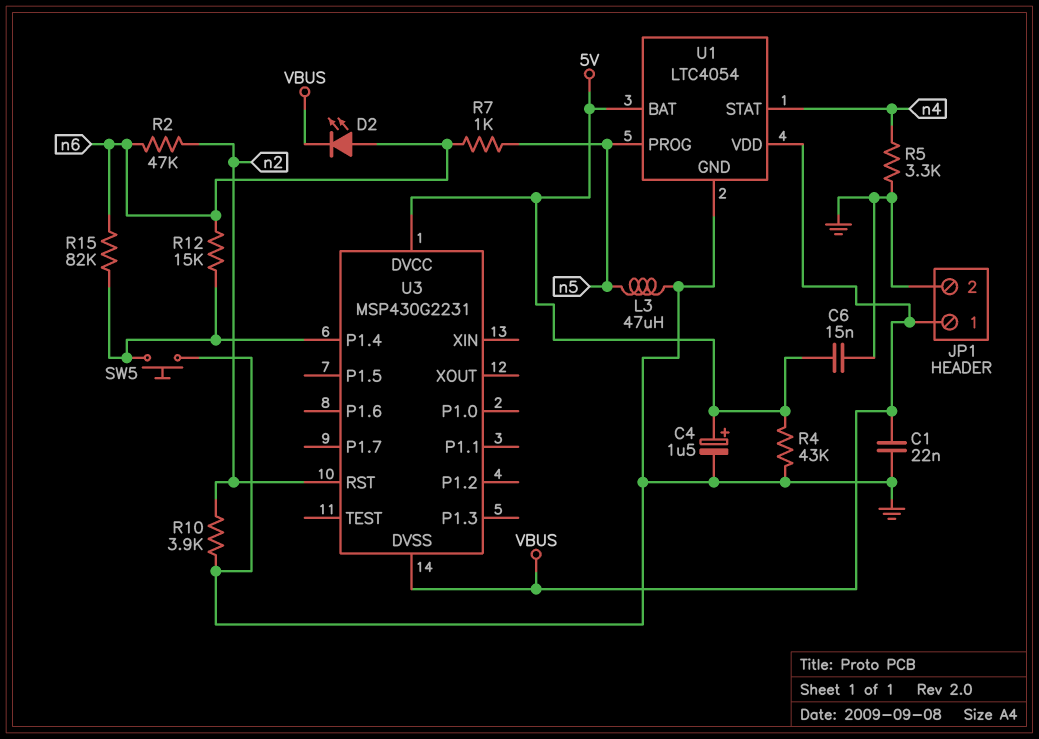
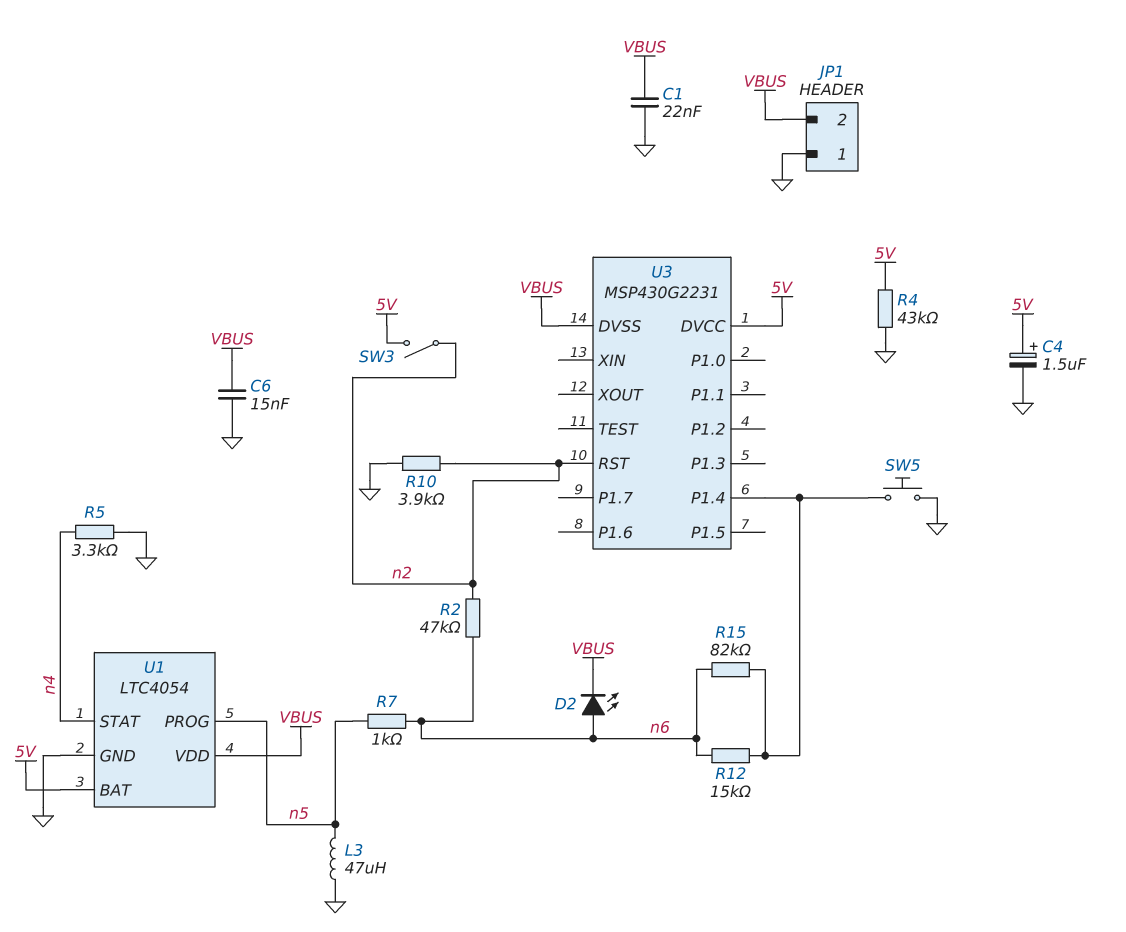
C6: 15nF (5V, GND) -> 15nF (GND, VBUS)
JP1 pin 1: VBUS -> GND
JP1 pin 2: GND -> VBUS
SW3: none -> switch (5V, n2)

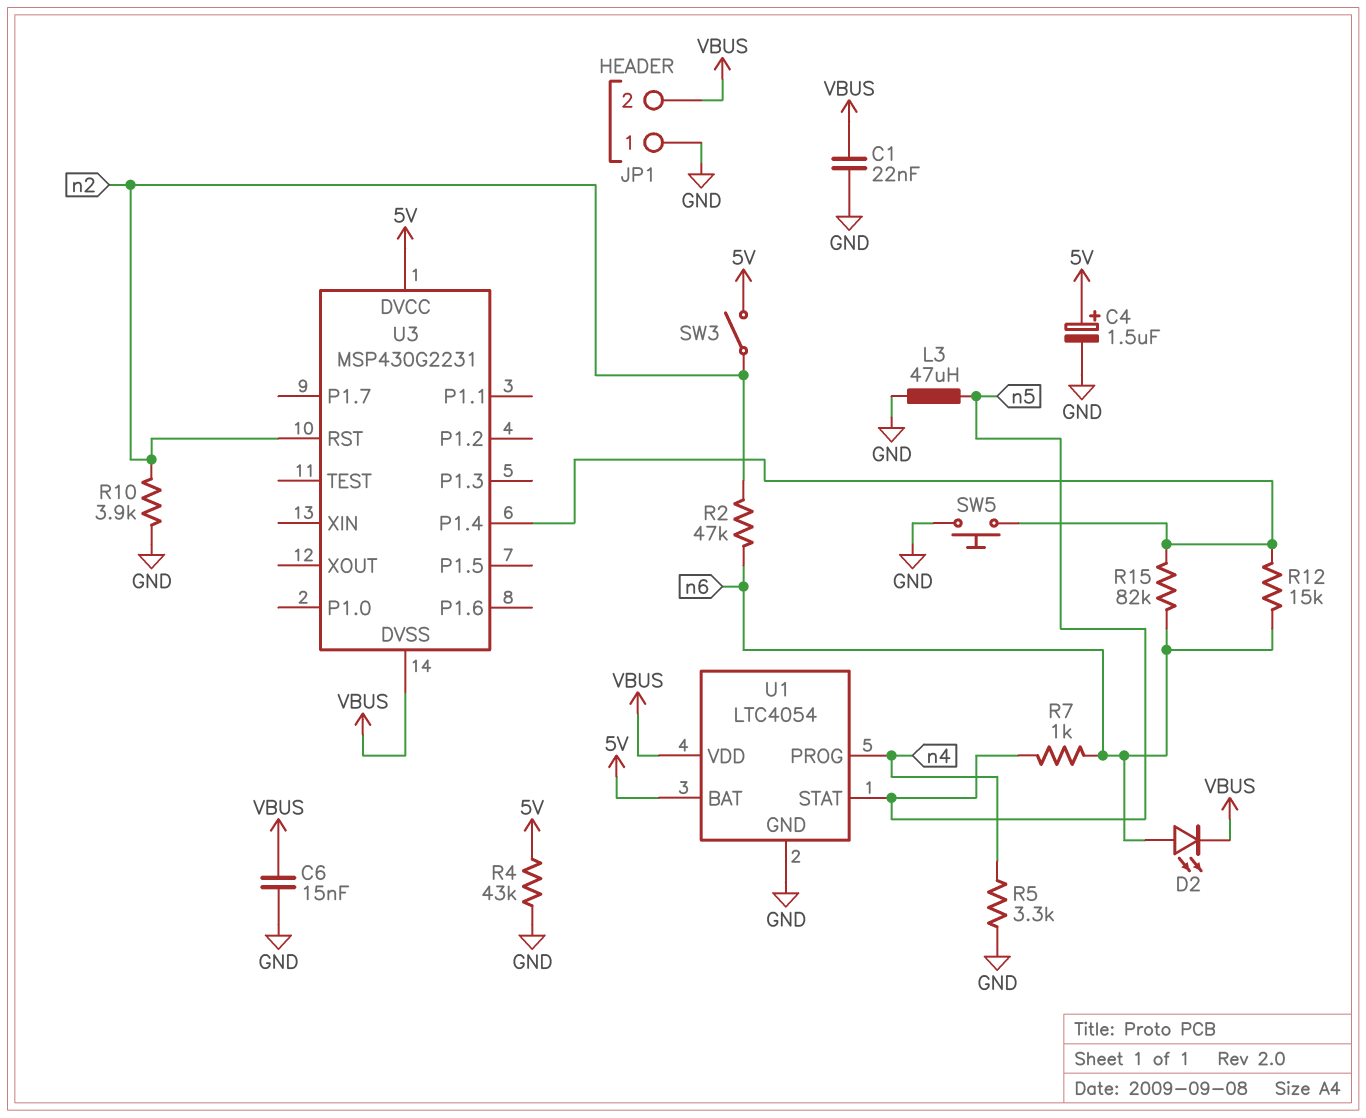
U1 pin PROG: n5 -> n4
U1 pin STAT: n4 -> n5

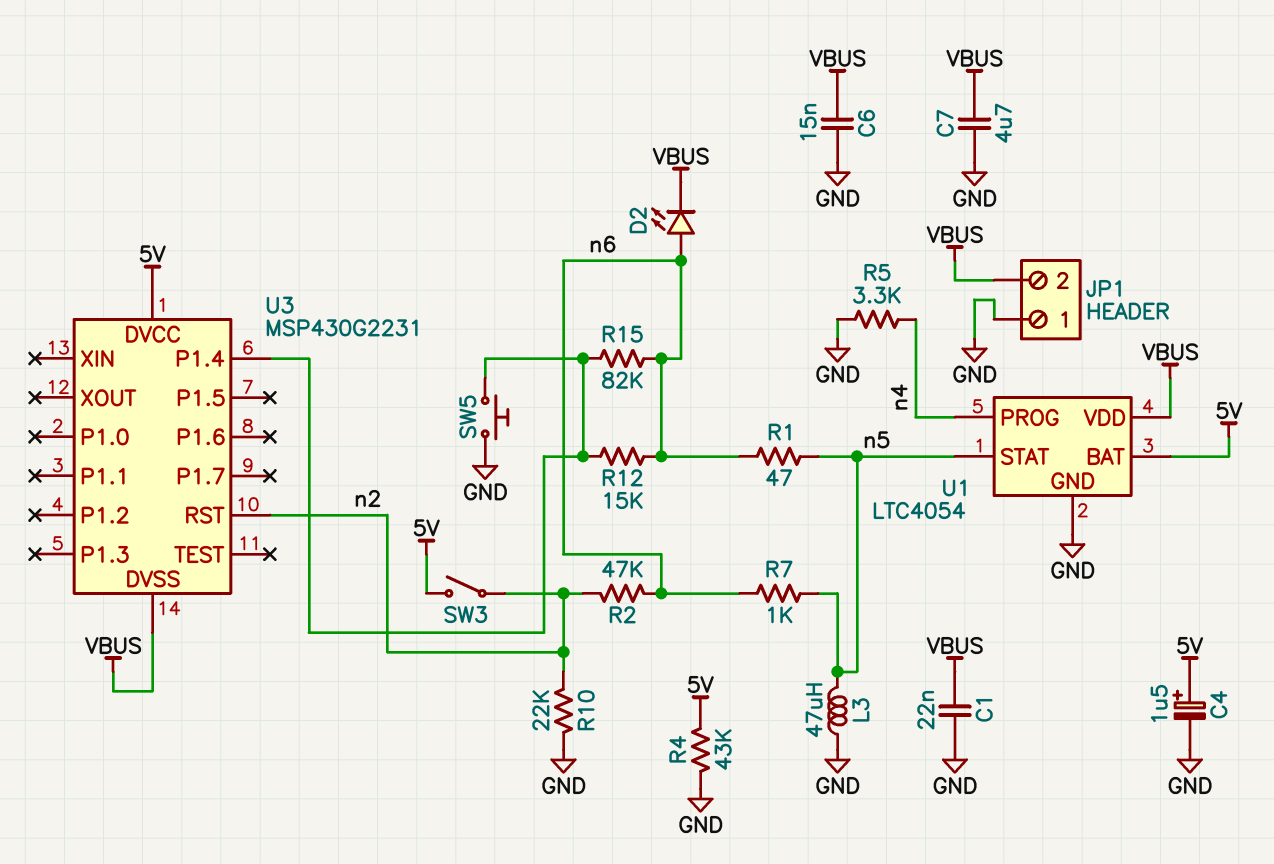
C7: none -> 4.7uF (GND, VBUS)
R1: none -> 47 (n5, n6)
R10: 3.9k (GND, n2) -> 22k (GND, n2)

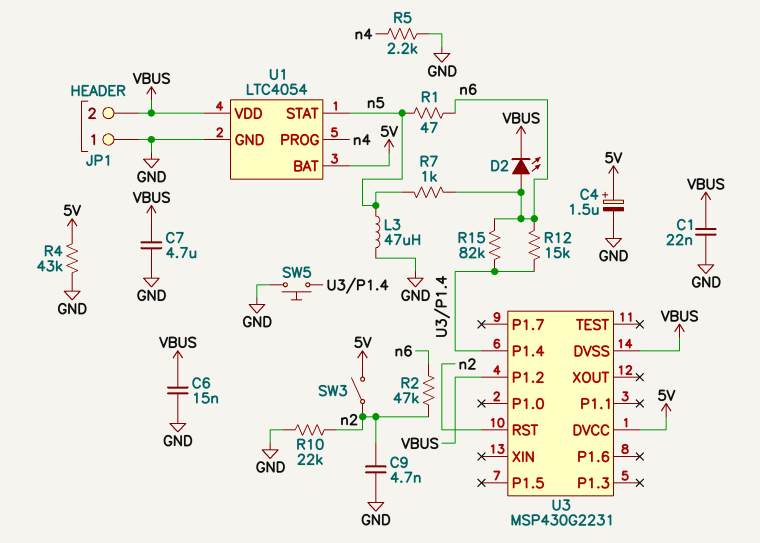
C9: none -> 4.7nF (GND, n2)
R5: 3.3k (GND, n4) -> 2.2k (GND, n4)
U3 pin P1.2: none -> VBUS

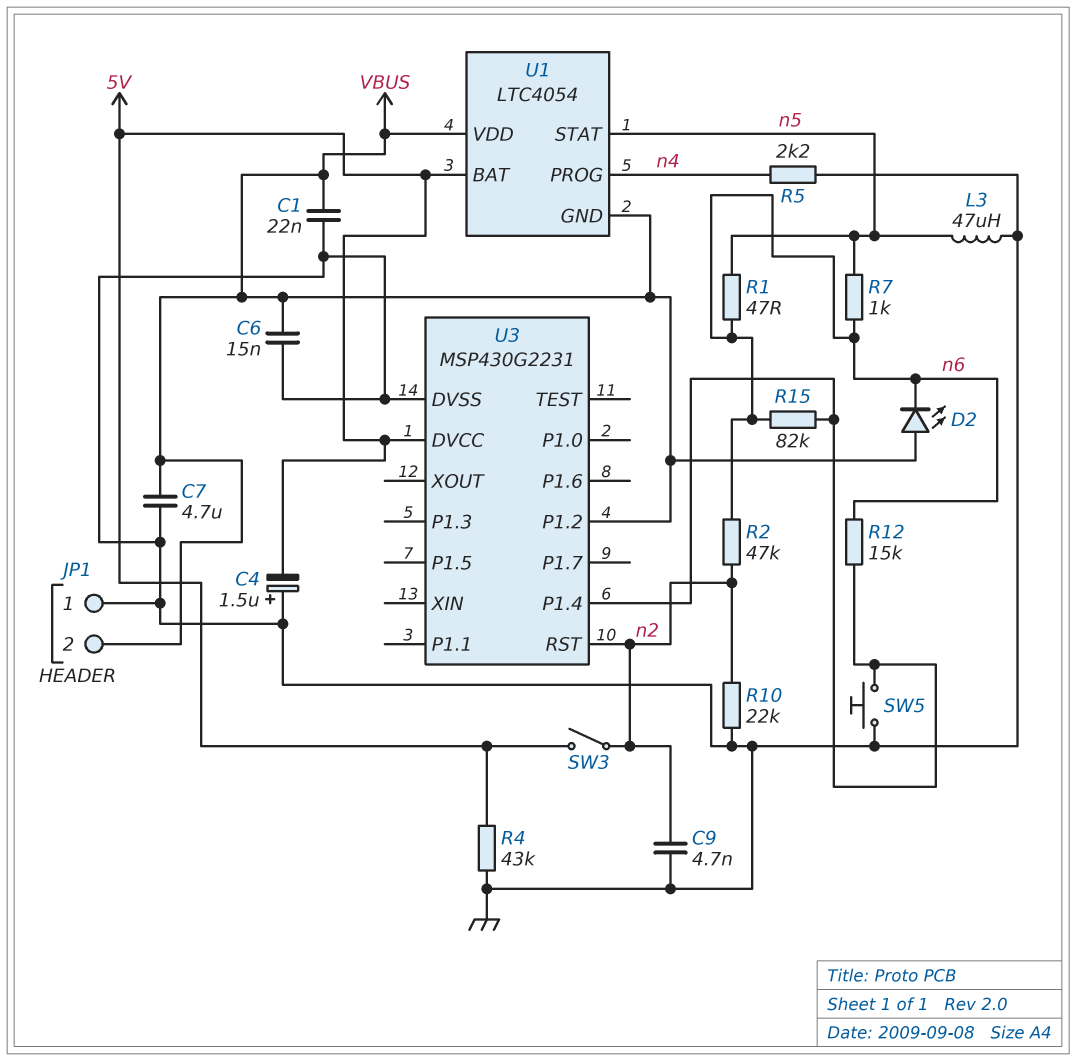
C4: 1.5uF (plus 5V, minus GND) -> 1.5uF (plus GND, minus 5V)
D2: LED (A n6, K VBUS) -> LED (A VBUS, K n6)
U1 pin GND: GND -> VBUS
U3 pin DVSS: VBUS -> GND

